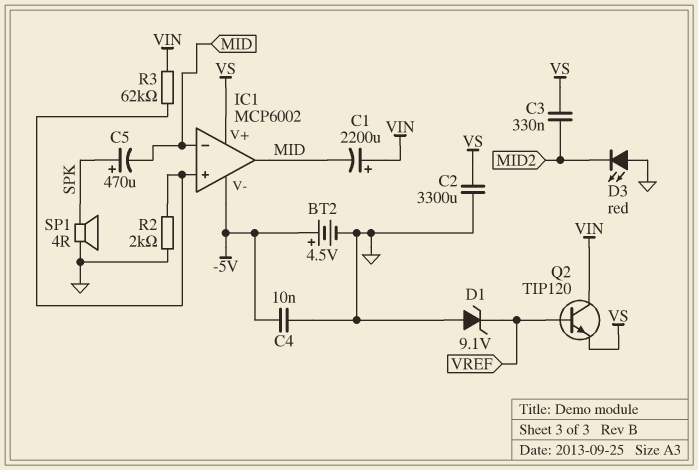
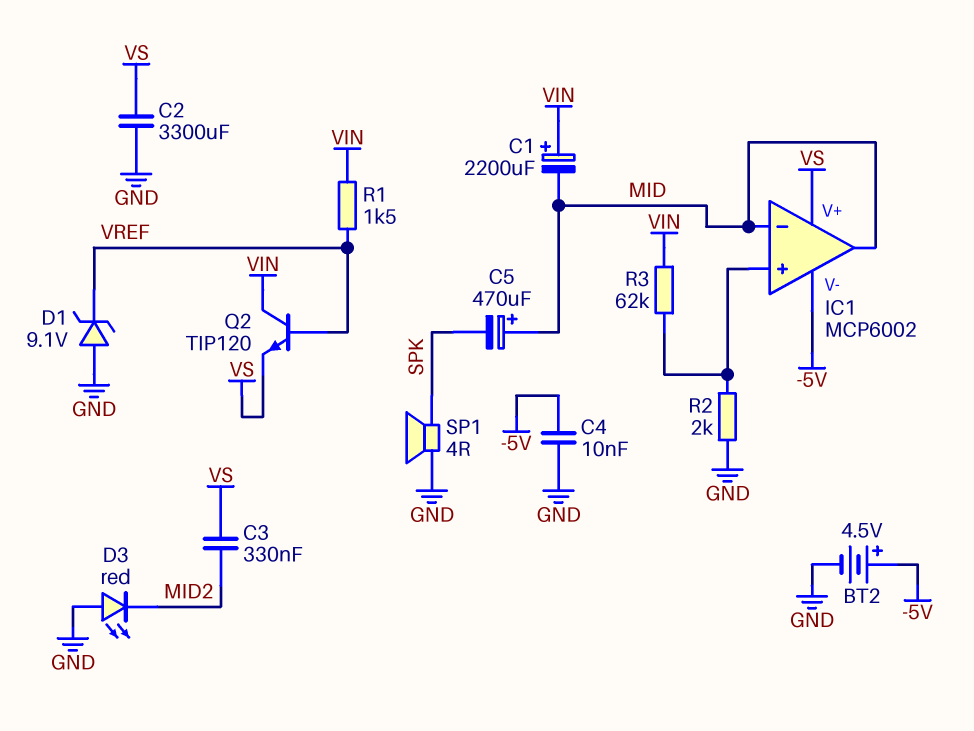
C5: 470uF (plus SPK, minus MID) -> 470uF (plus MID, minus SPK)
R1: none -> 1.5k (VIN, VREF)

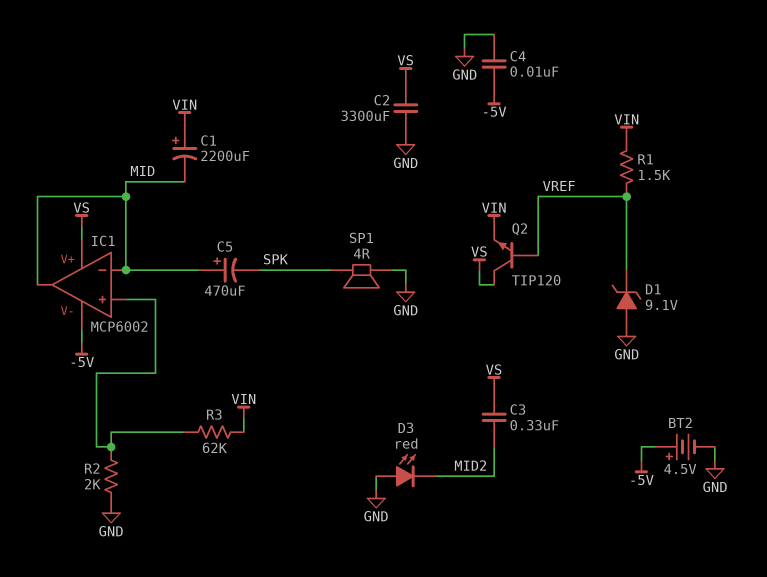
Q2: NPN TIP120 (B VREF, C VIN, E VS) -> NPN TIP120 (B VREF, C VS, E VIN)

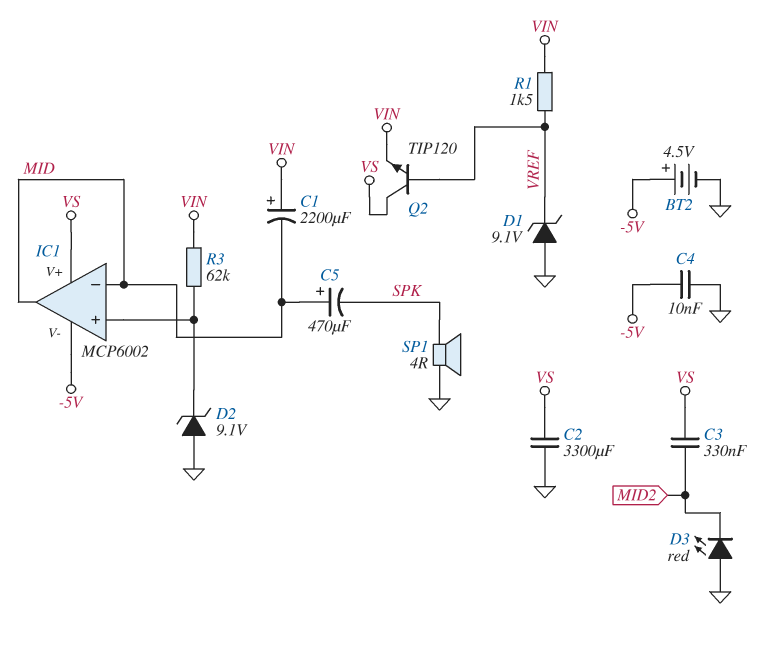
D2: none -> zener 9.1V (A GND, K IC1/in+)
R2: 2k (GND, IC1/in+) -> none

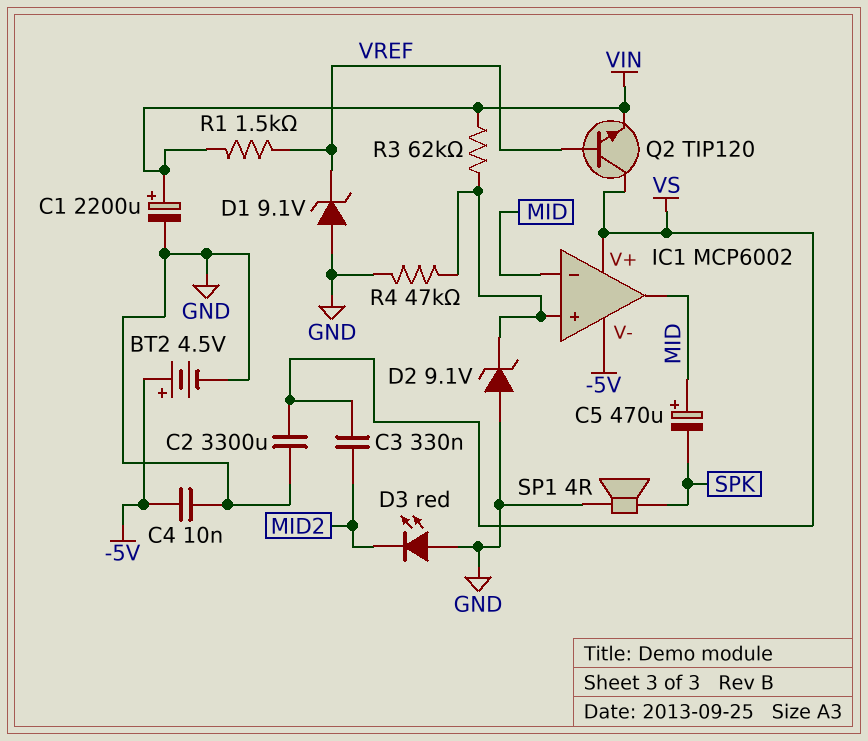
C1: 2200uF (plus VIN, minus MID) -> 2200uF (plus VIN, minus GND)
R4: none -> 47k (GND, IC1/in+)

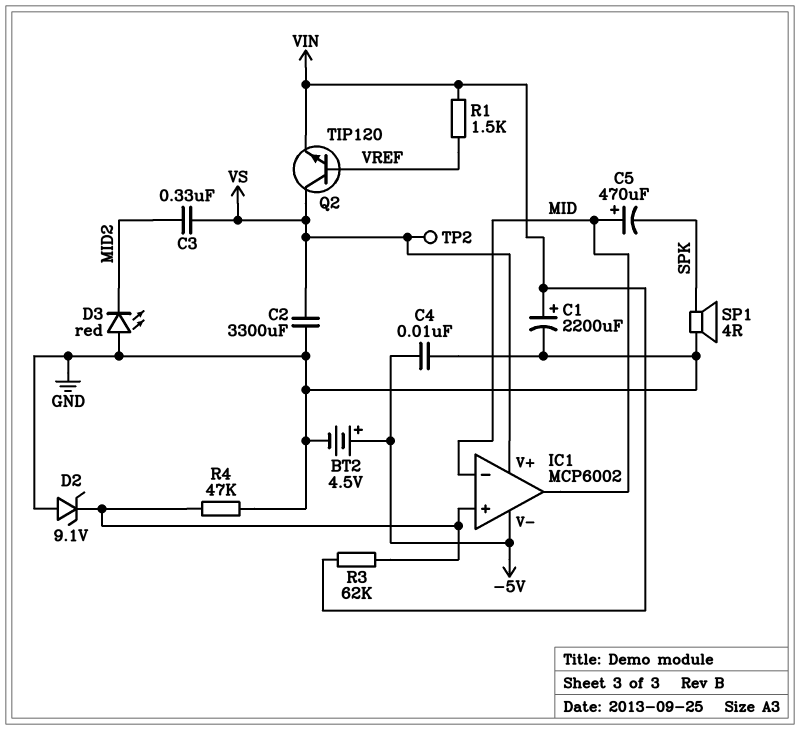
D1: zener 9.1V (A GND, K VREF) -> none
TP2: none -> test point (VS)

